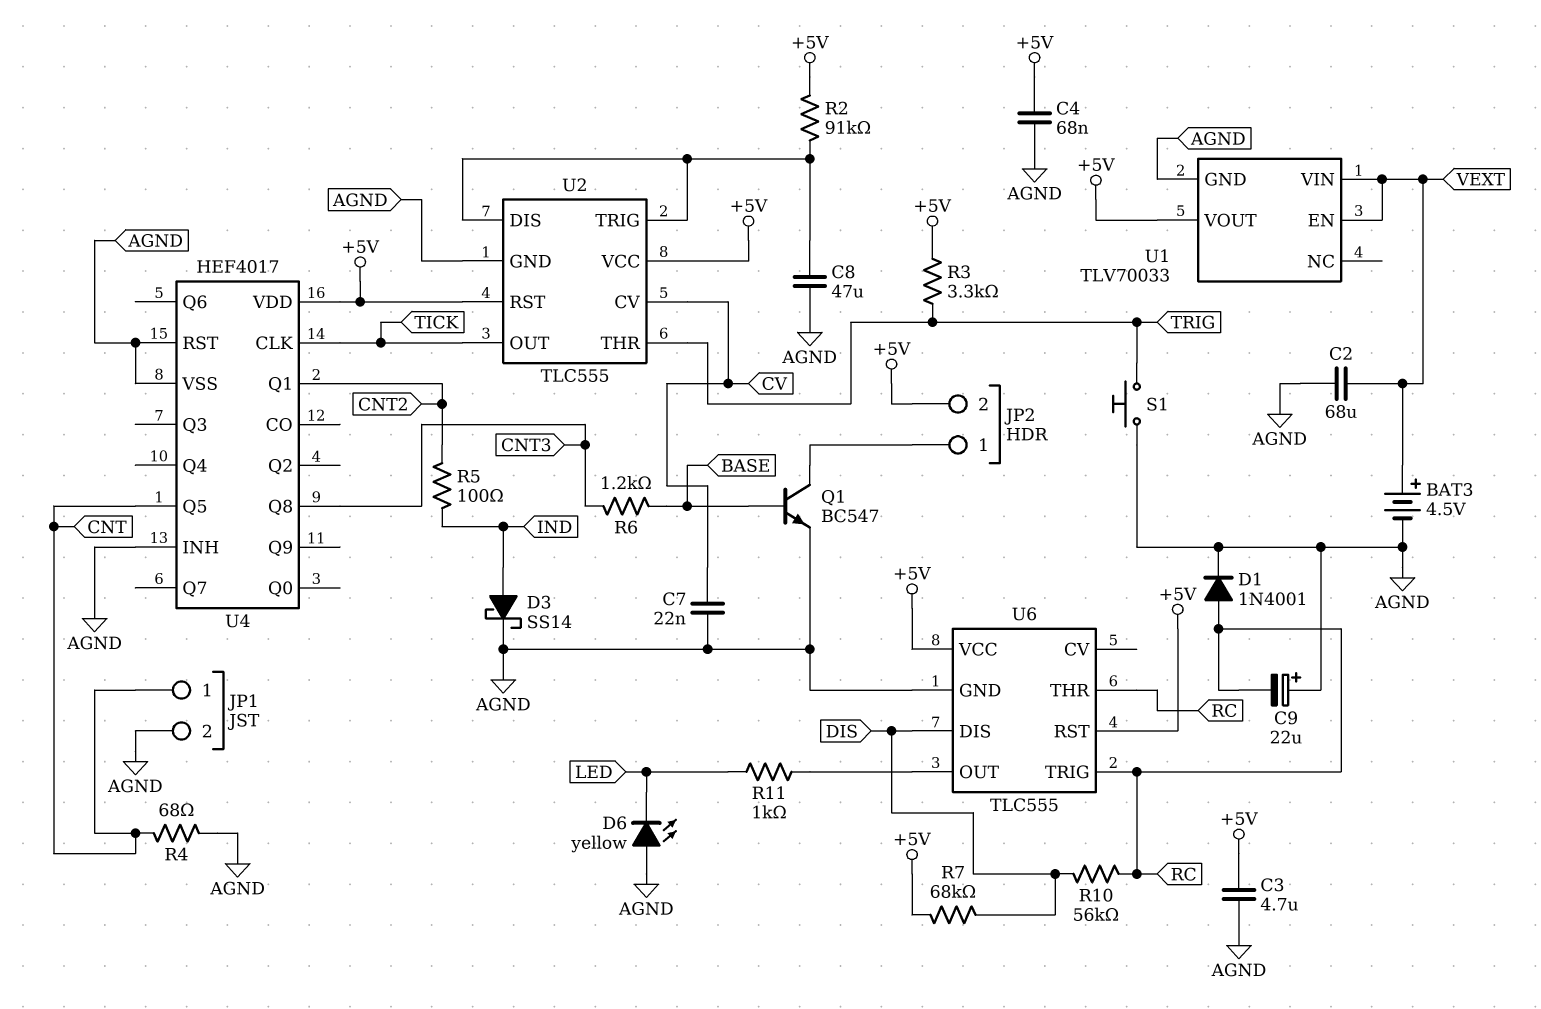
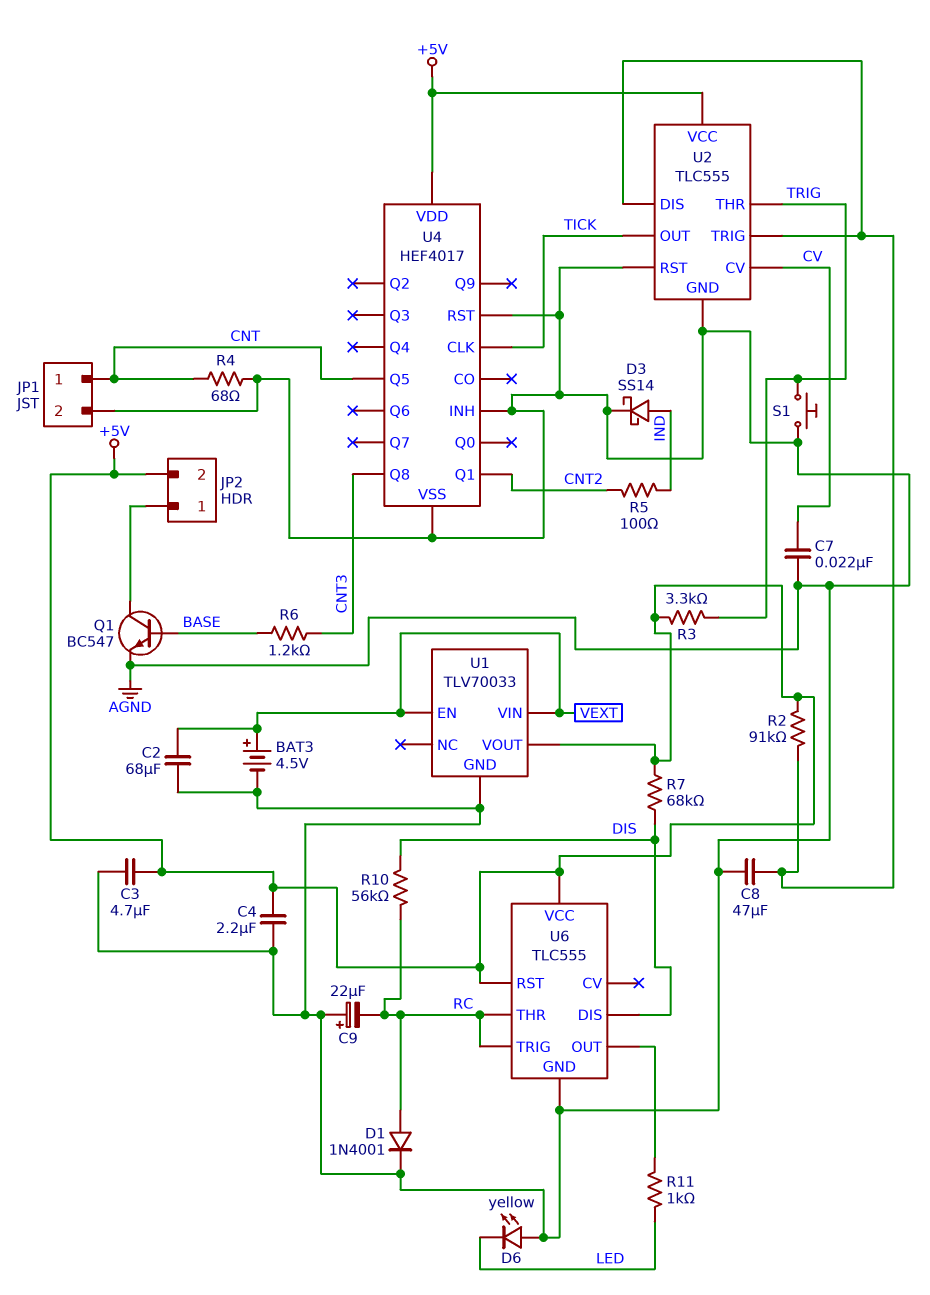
C4: 68nF (+5V, AGND) -> 2.2uF (+5V, AGND)
U2 pin RST: +5V -> AGND

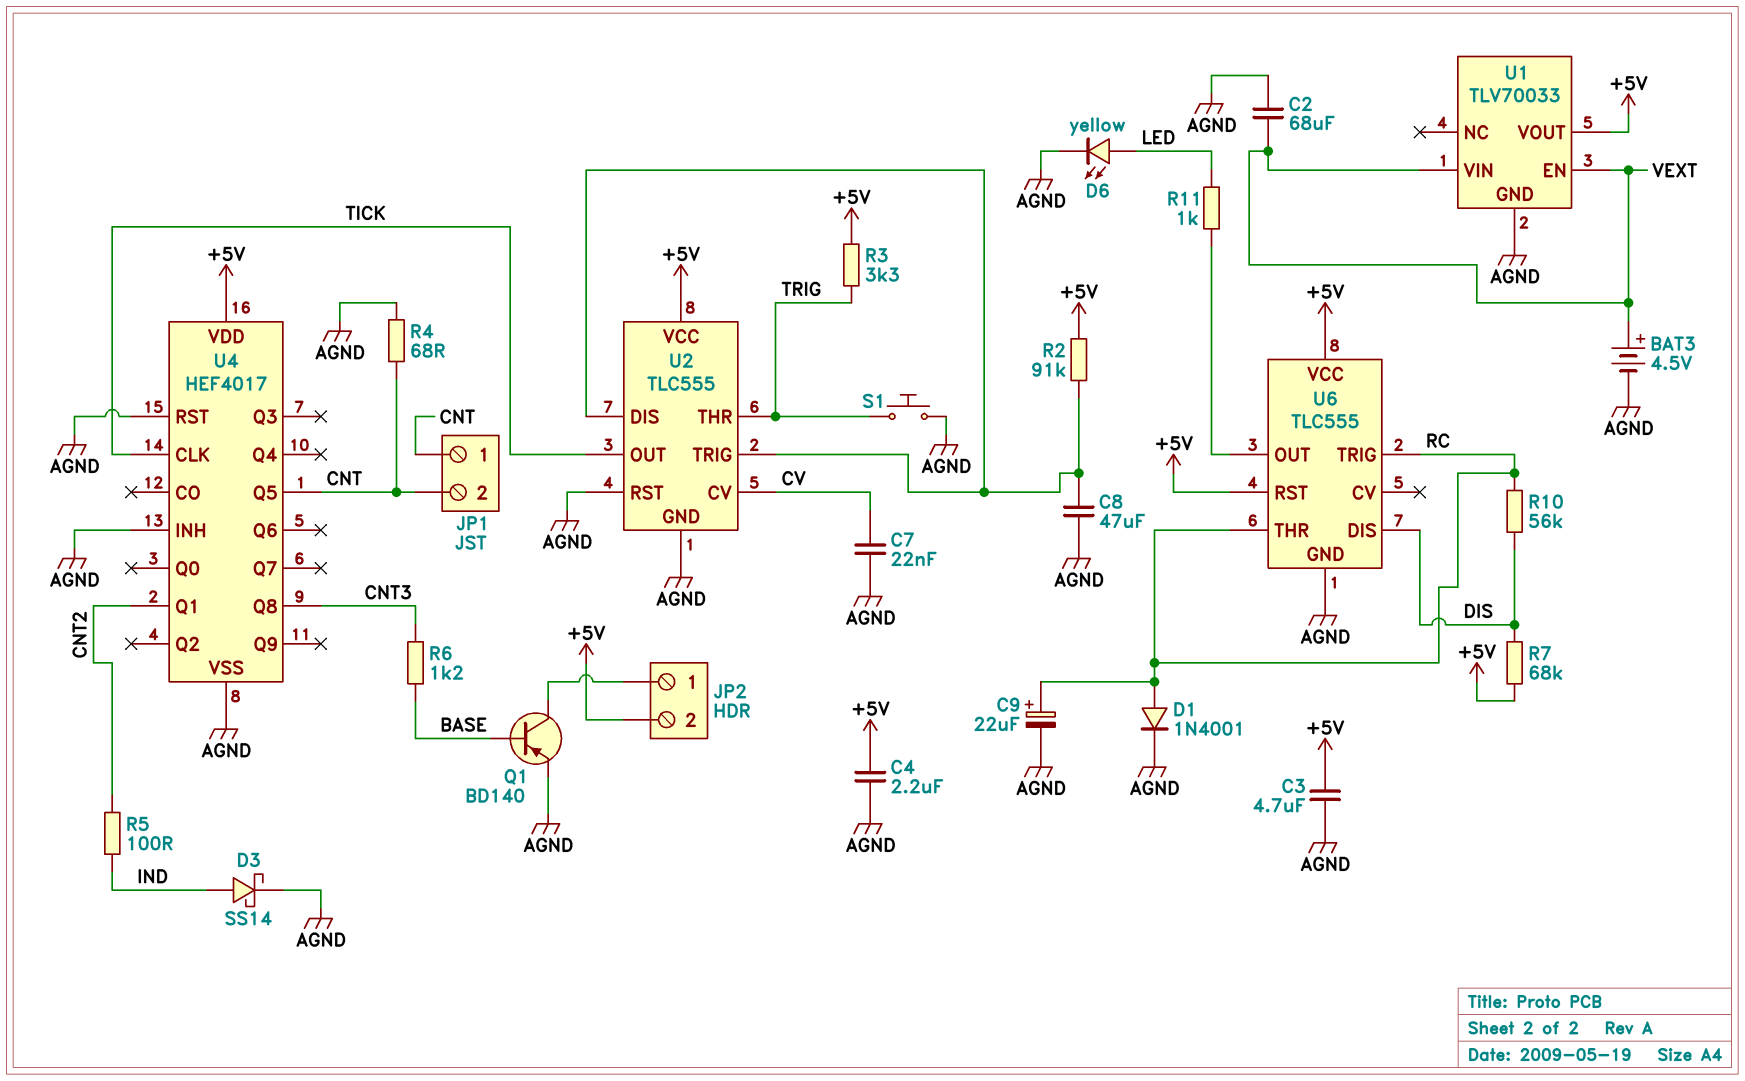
C9: 22uF (plus AGND, minus RC) -> 22uF (plus RC, minus AGND)
D6: LED yellow (A AGND, K LED) -> LED yellow (A LED, K AGND)
JP1 pin 2: AGND -> CNT
Q1: NPN BC547 (B BASE, C JP2/1, E AGND) -> PNP BD140 (B BASE, C JP2/1, E AGND)

